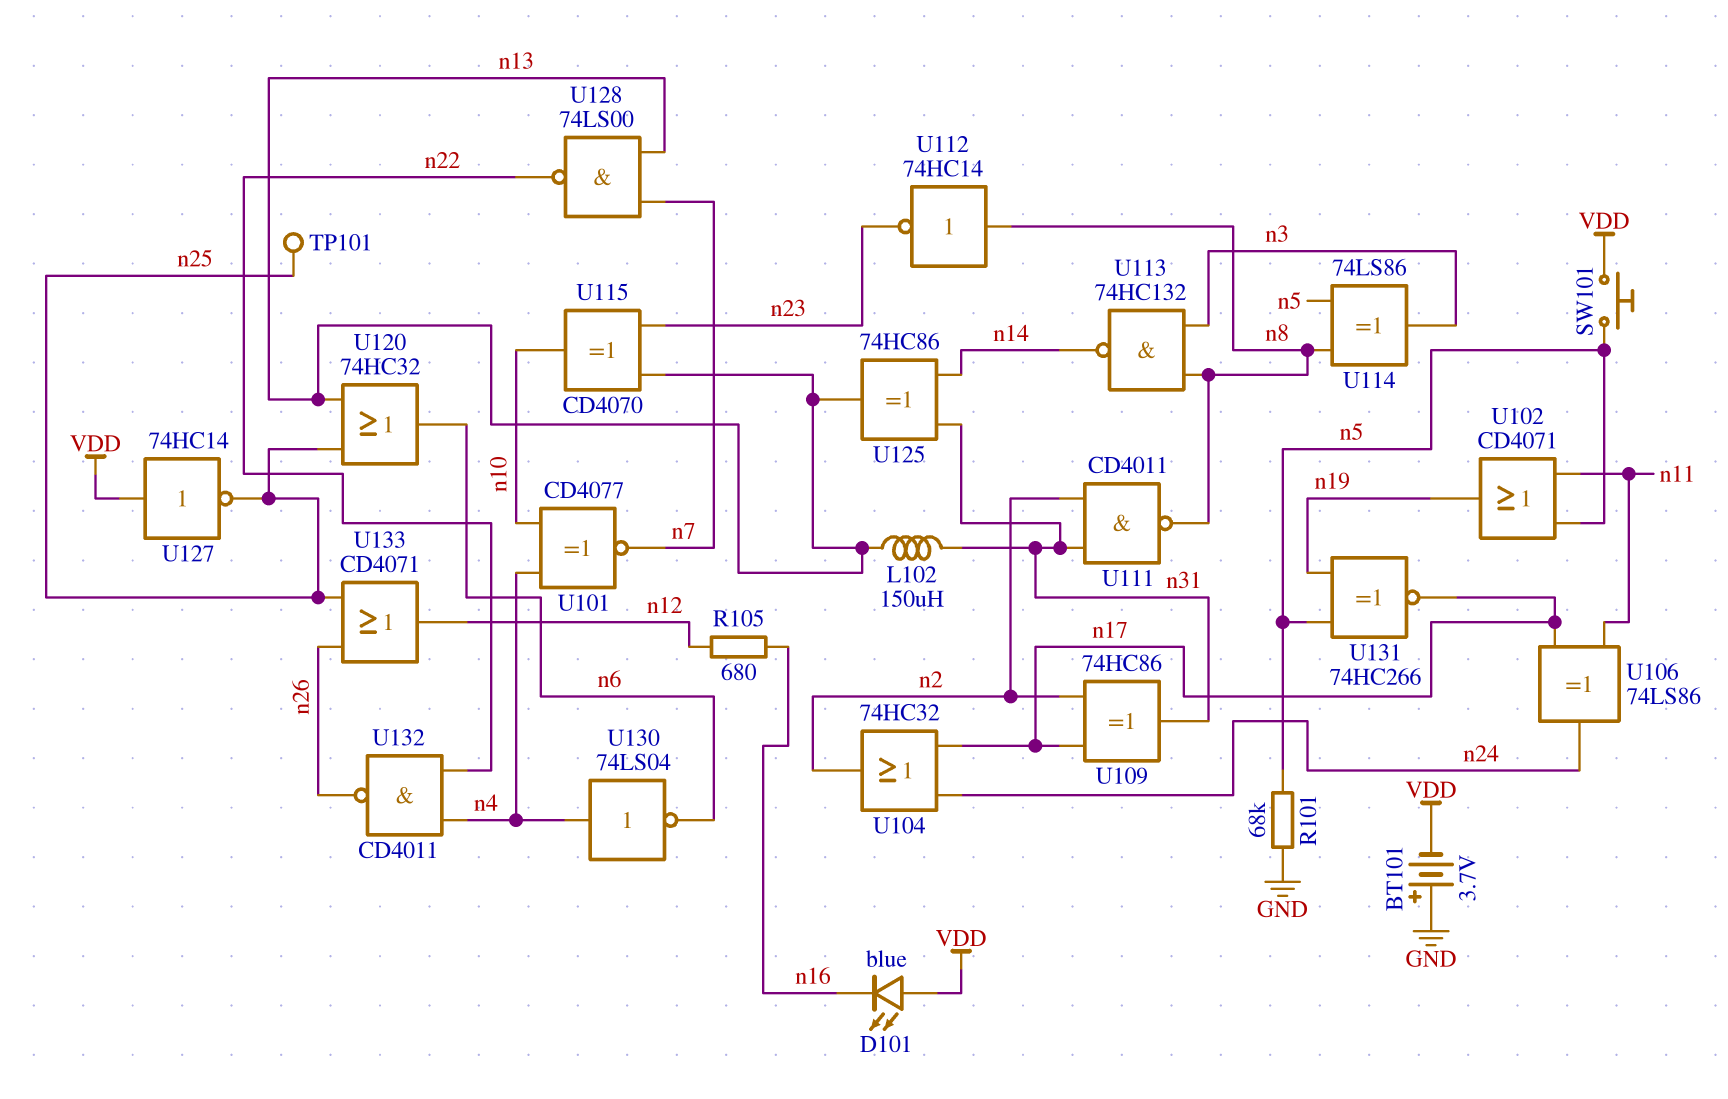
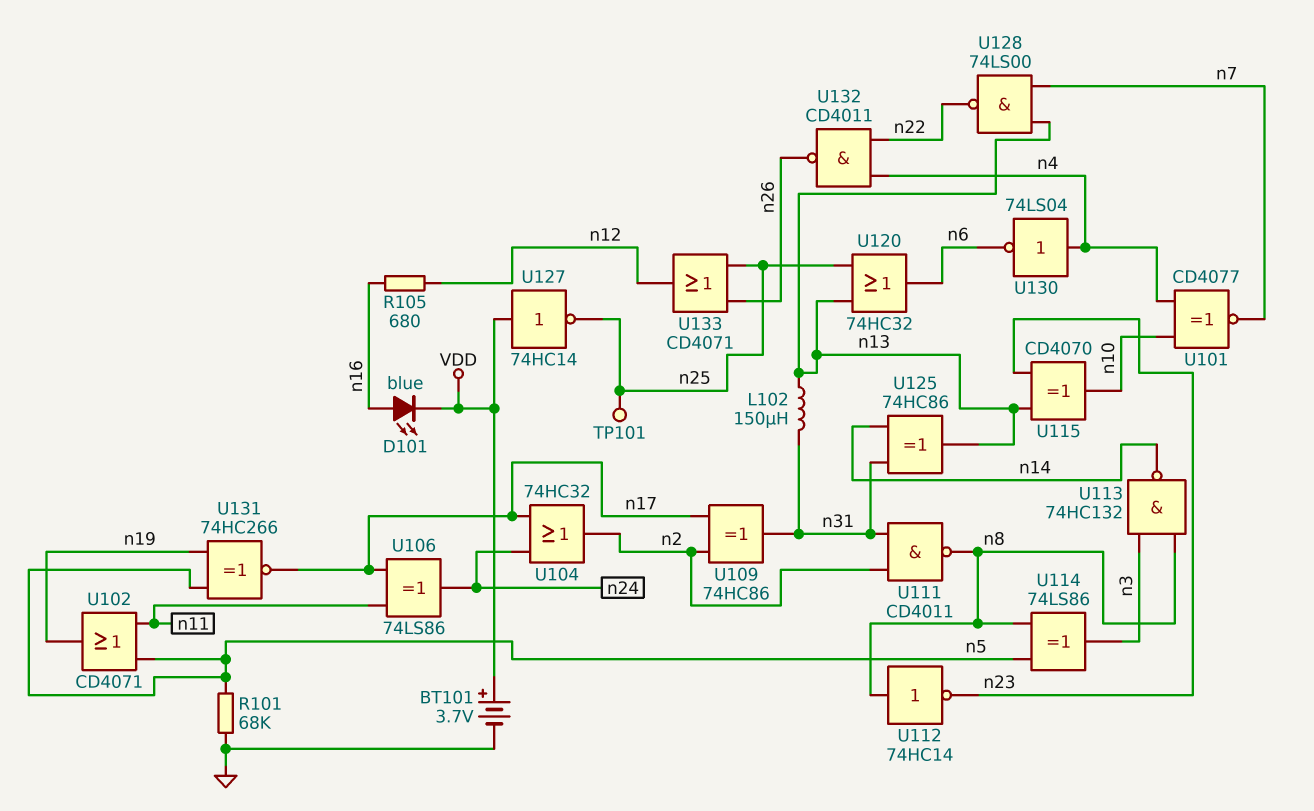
BT101: 3.7V (plus GND, minus VDD) -> 3.7V (plus VDD, minus GND)
D101: LED blue (A VDD, K n16) -> LED blue (A n16, K VDD)
SW101: button (VDD, n5) -> none

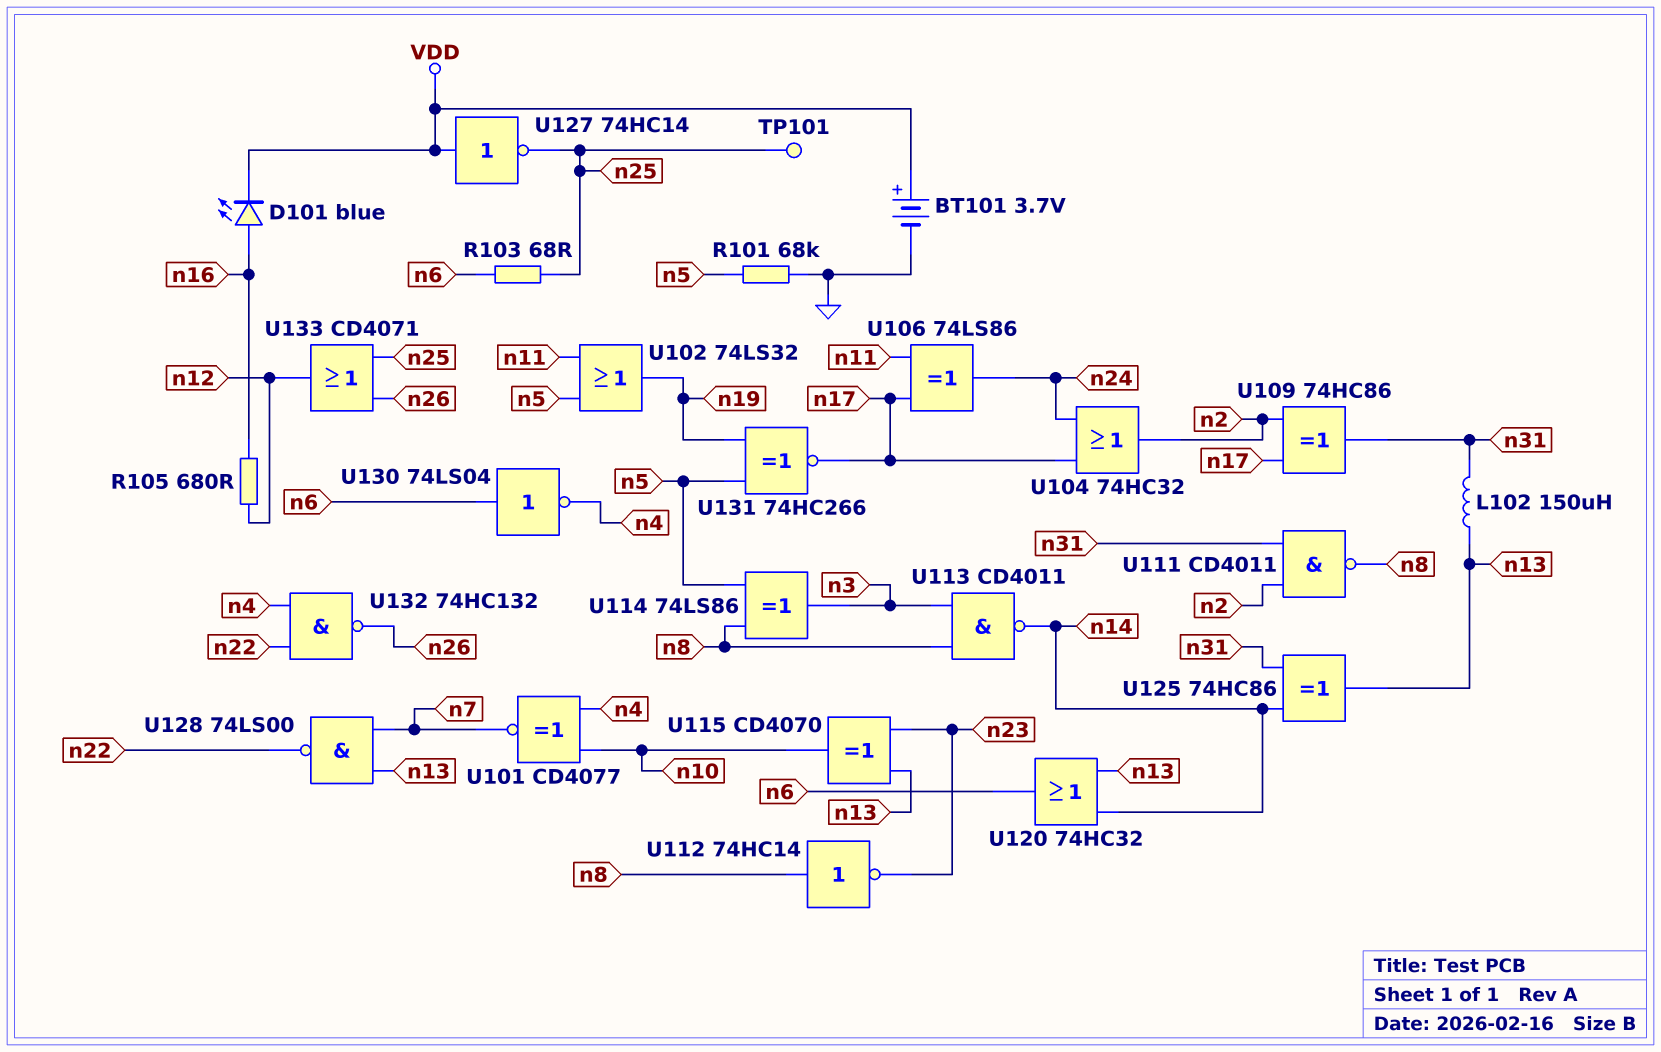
R103: none -> 68 (n6, n25)
U102: OR CD4071 (in n5, in n11, out n19) -> OR 74LS32 (in n5, in n11, out n19)
U113: NAND 74HC132 (in n3, in n8, out n14) -> NAND CD4011 (in n3, in n8, out n14)
U120: OR 74HC32 (in n13, in n25, out n6) -> OR 74HC32 (in n13, in n14, out n6)
U130: NOT 74LS04 (in n4, out n6) -> NOT 74LS04 (in n6, out n4)
U132: NAND CD4011 (in n4, in n22, out n26) -> NAND 74HC132 (in n4, in n22, out n26)

